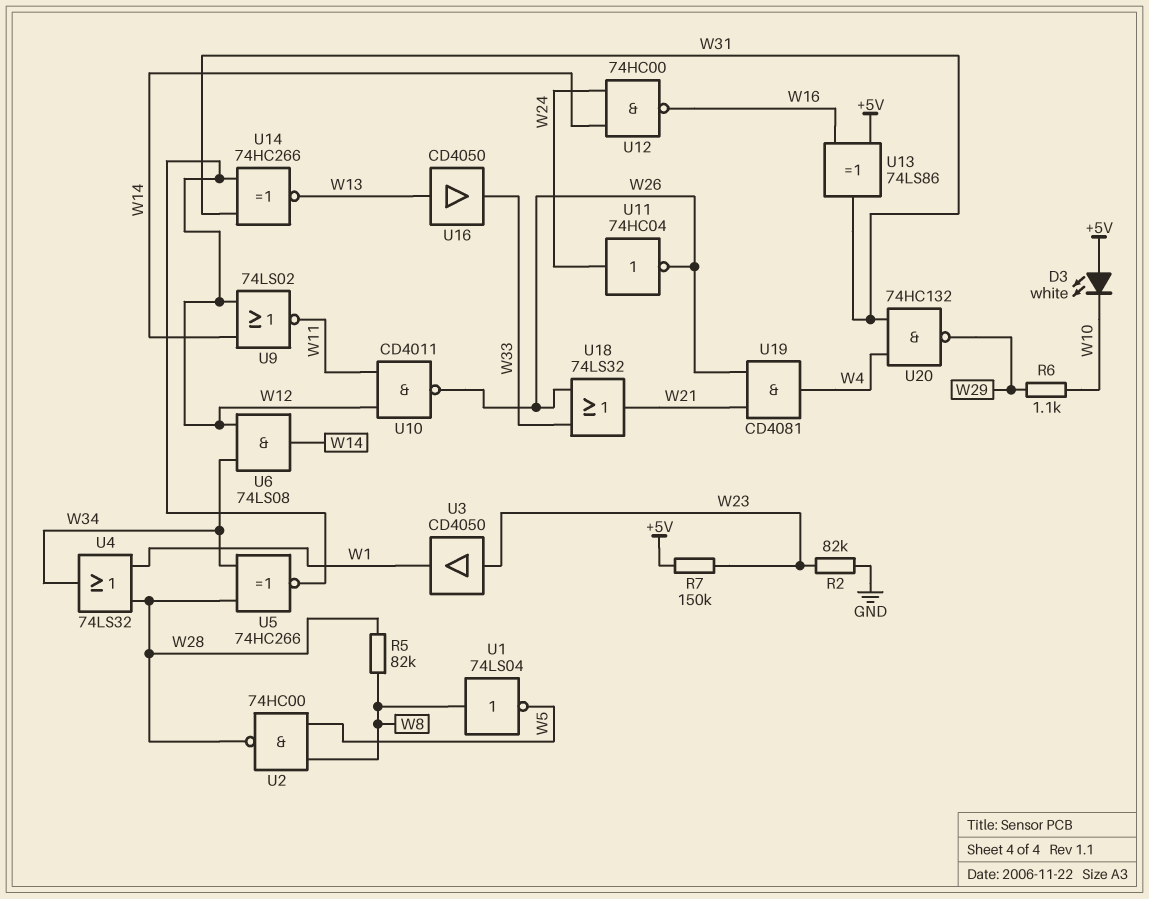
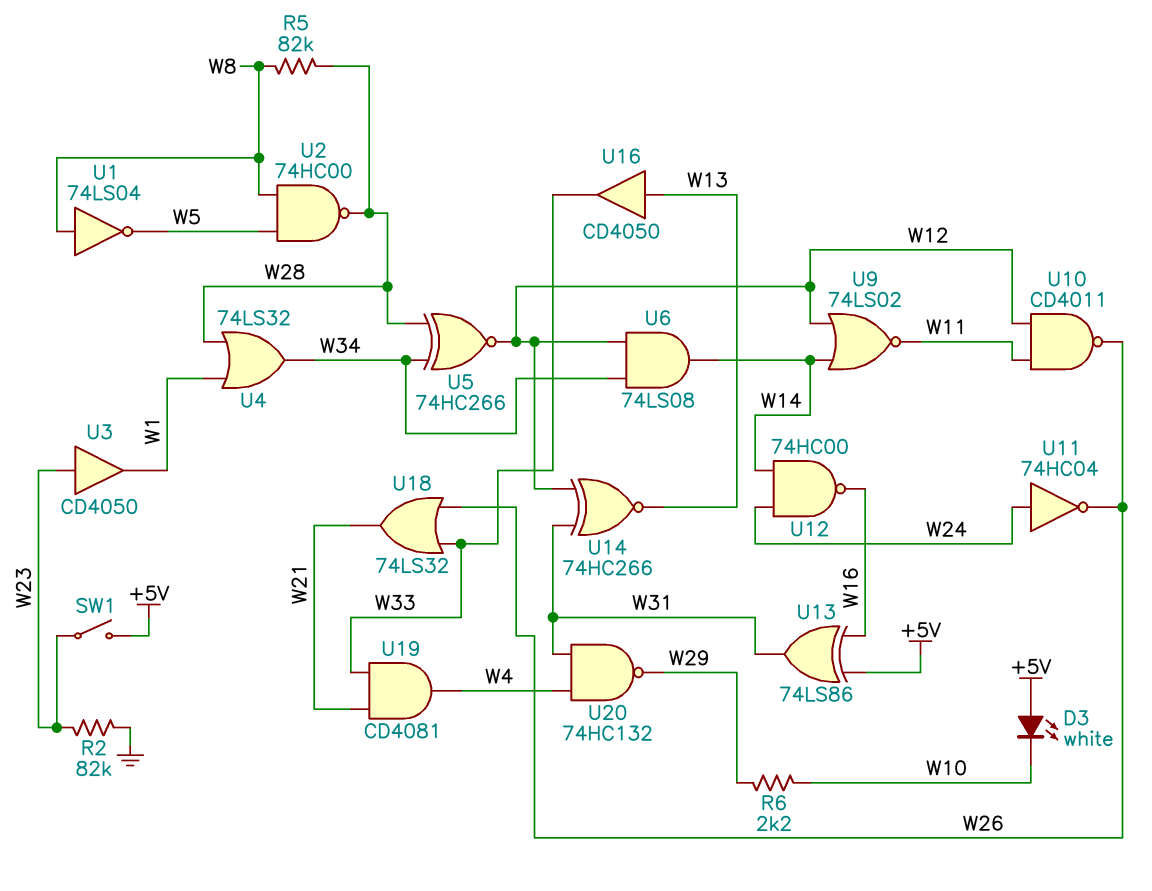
R6: 1.1k (W10, W29) -> 2.2k (W10, W29)
R7: 150k (+5V, W23) -> none
SW1: none -> switch (+5V, W23)
U19: AND CD4081 (in W21, in W26, out W4) -> AND CD4081 (in W21, in W33, out W4)

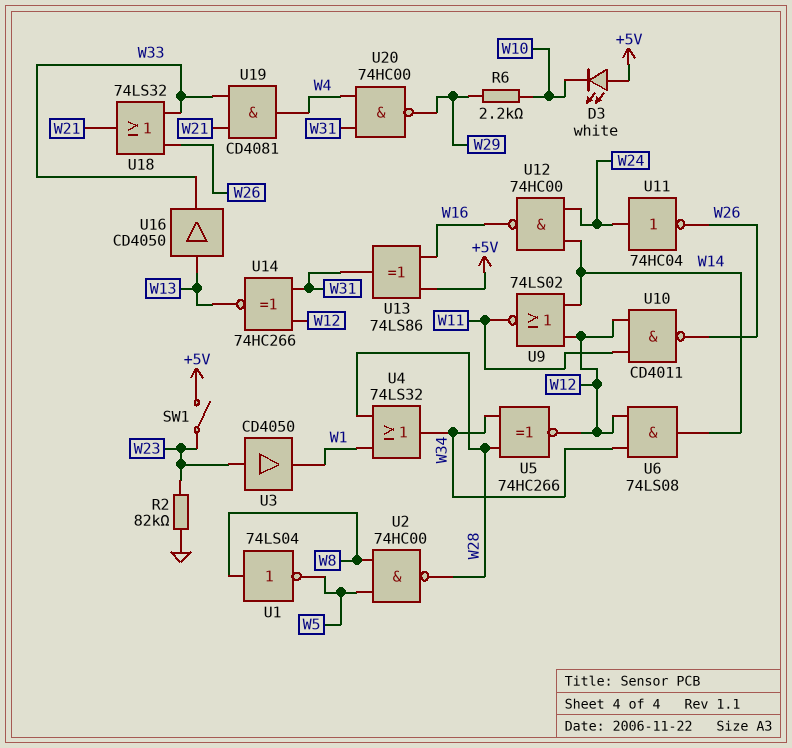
R5: 82k (W8, W28) -> none
U20: NAND 74HC132 (in W4, in W31, out W29) -> NAND 74HC00 (in W4, in W31, out W29)

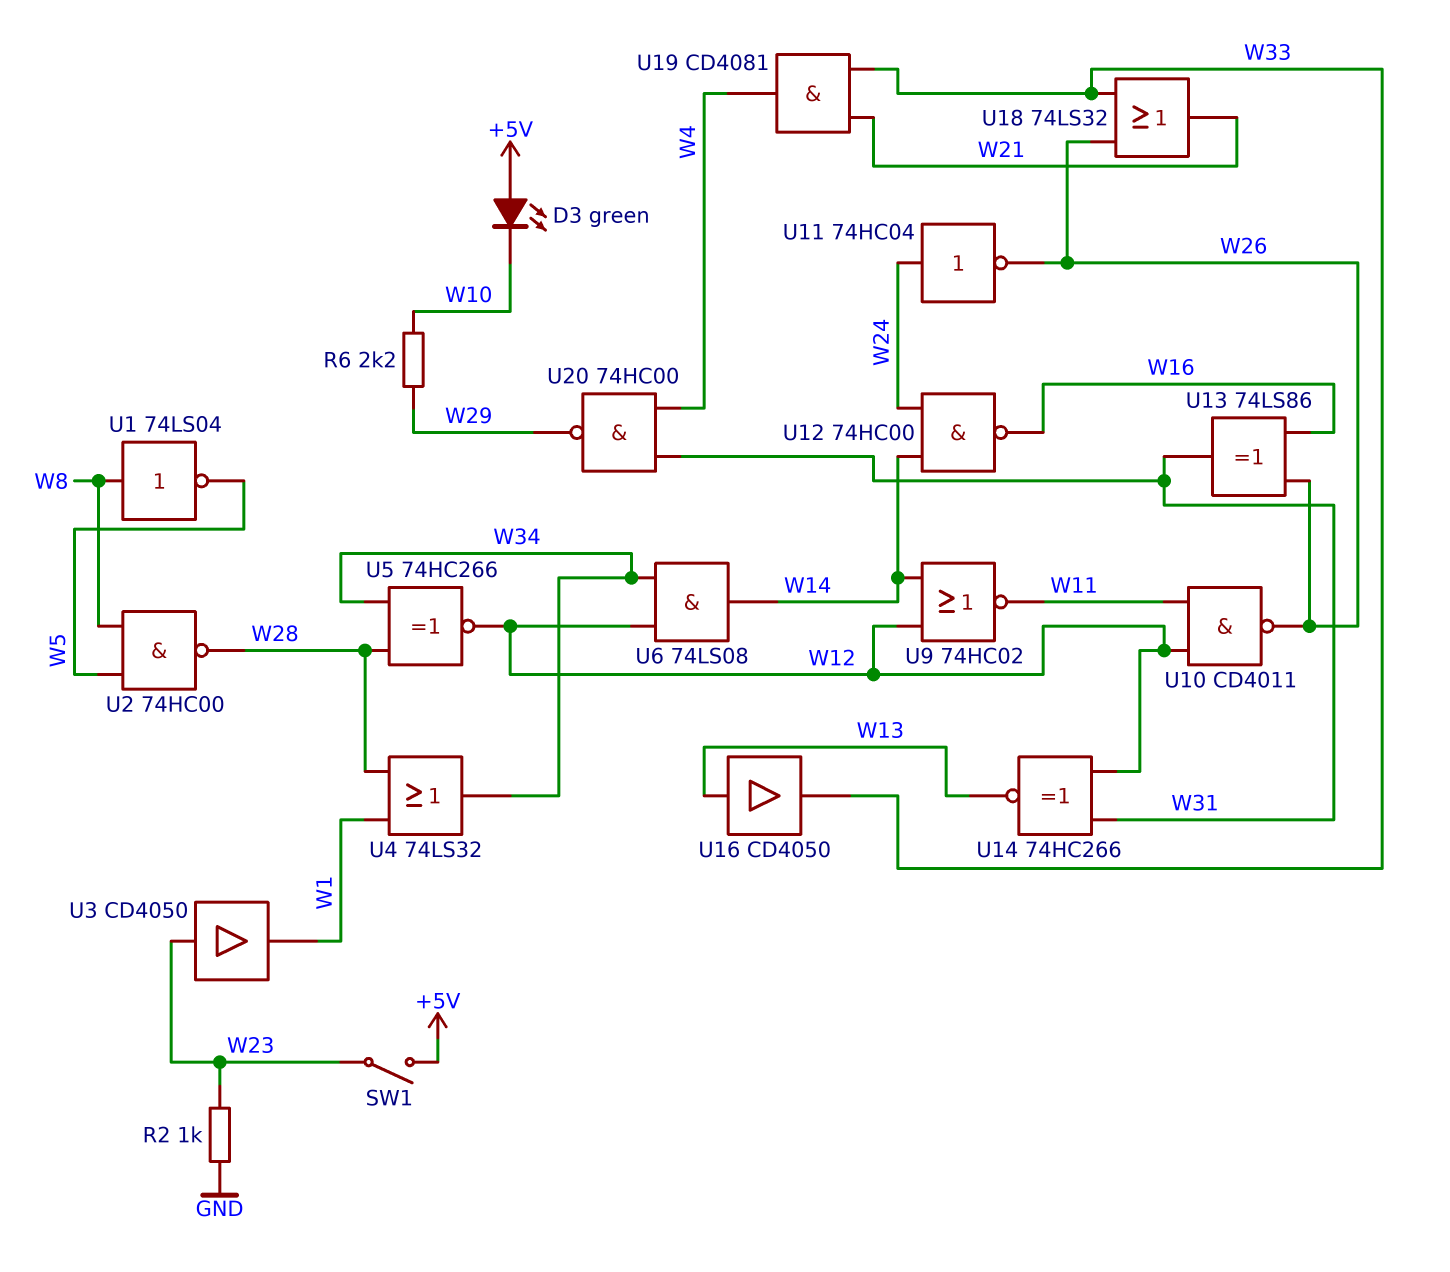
D3: LED white (A +5V, K W10) -> LED green (A +5V, K W10)
R2: 82k (GND, W23) -> 1k (GND, W23)
U9: NOR 74LS02 (in W12, in W14, out W11) -> NOR 74HC02 (in W12, in W14, out W11)
U13: XOR 74LS86 (in +5V, in W16, out W31) -> XOR 74LS86 (in W16, in W26, out W31)

